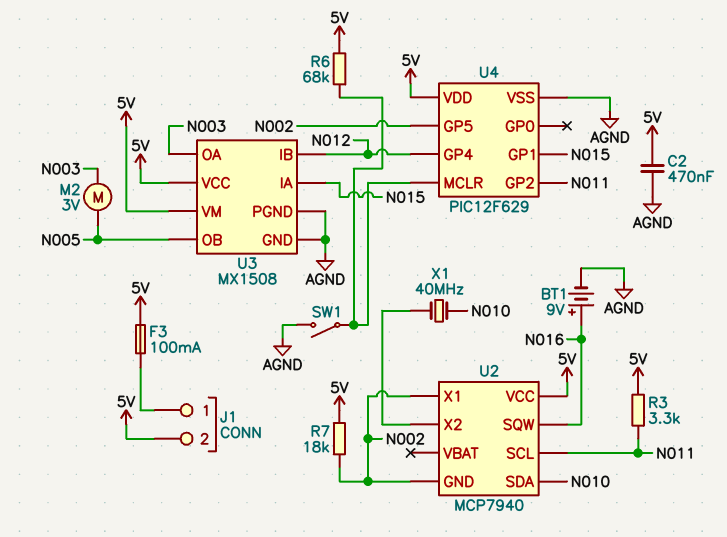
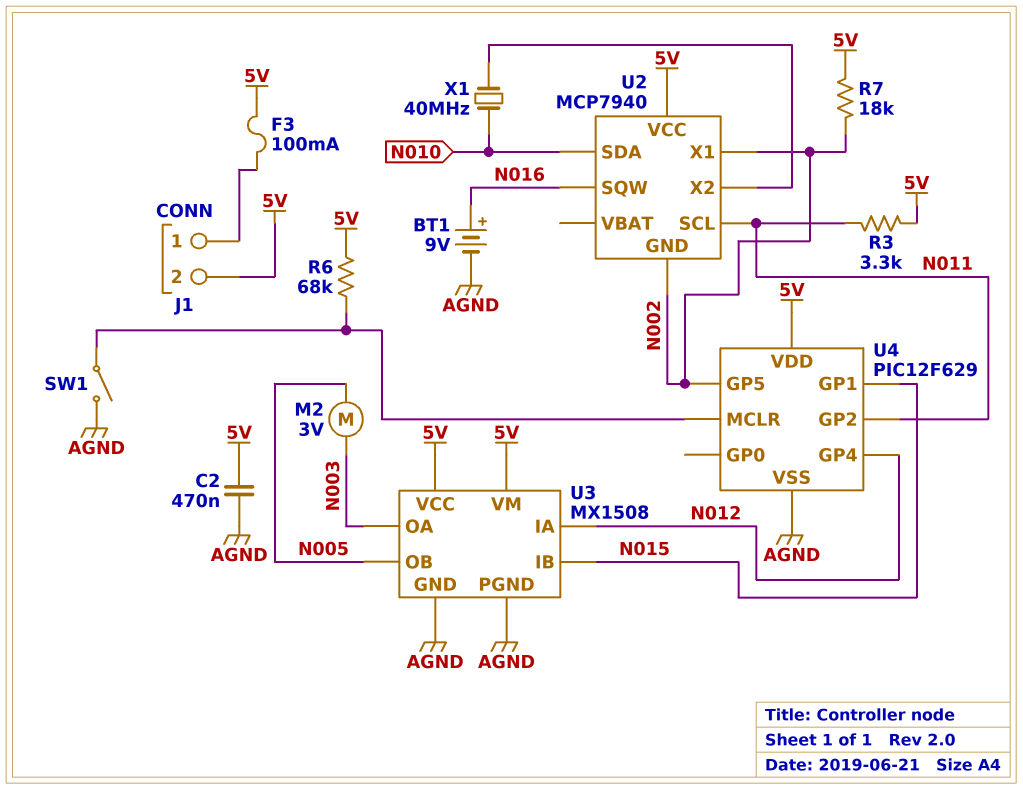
U3 pin IA: N015 -> N012
U3 pin IB: N012 -> N015

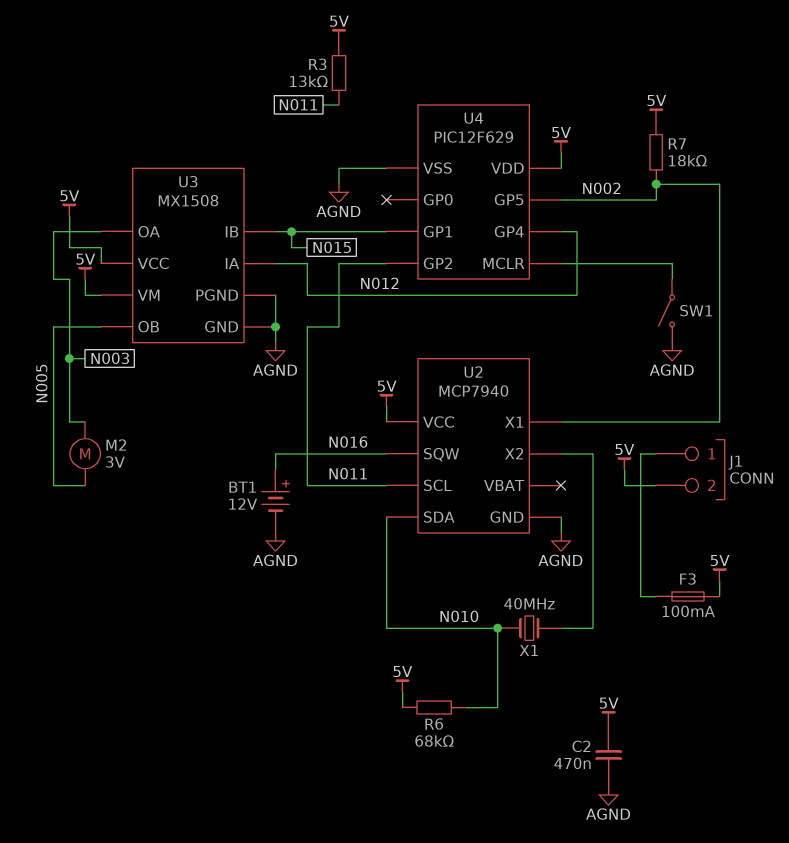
BT1: 9V (plus N016, minus AGND) -> 12V (plus N016, minus AGND)
R3: 3.3k (5V, N011) -> 13k (5V, N011)
R6: 68k (5V, U4/MCLR) -> 68k (5V, N010)
U2 pin GND: N002 -> AGND

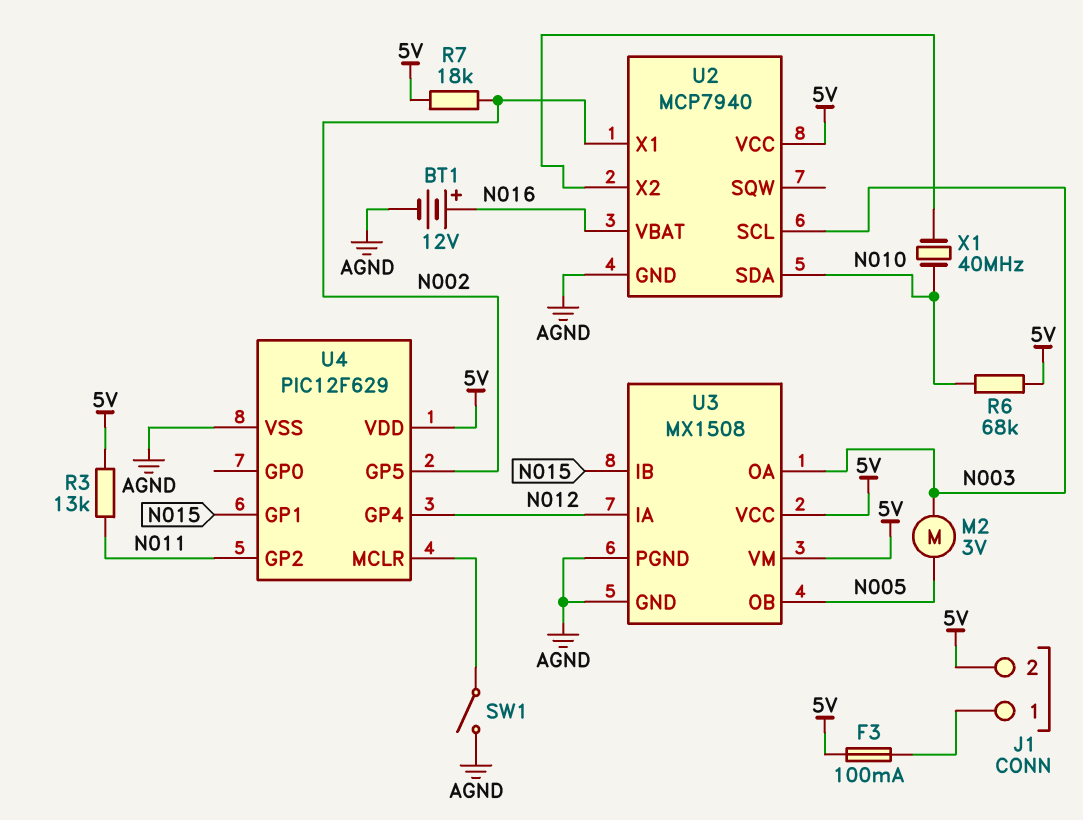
C2: 470nF (5V, AGND) -> none
U2 pin SCL: N011 -> N003
U2 pin SQW: N016 -> none
U2 pin VBAT: none -> N016

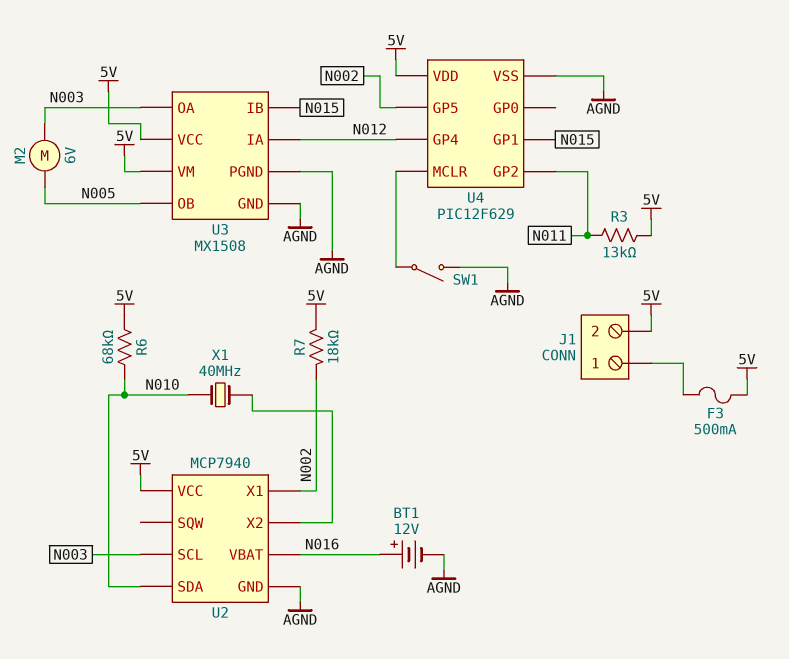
F3: 100mA (5V, J1/1) -> 500mA (5V, J1/1)
M2: motor 3V (N003, N005) -> motor 6V (N003, N005)

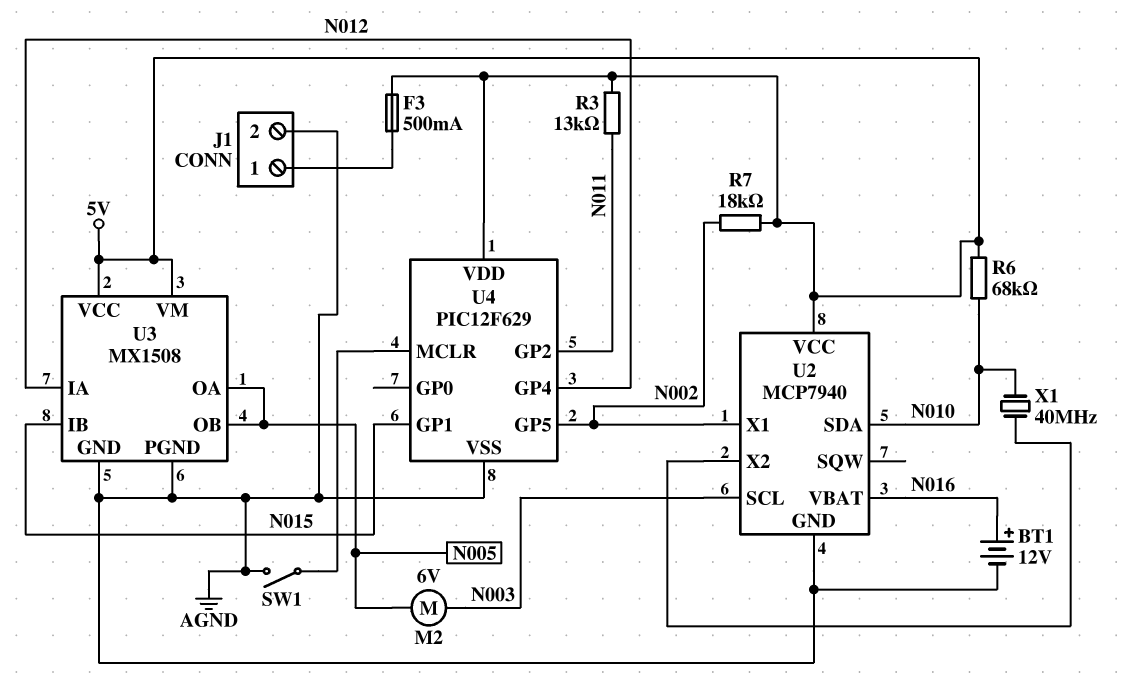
J1 pin 2: 5V -> AGND
U3 pin OA: N003 -> N005

